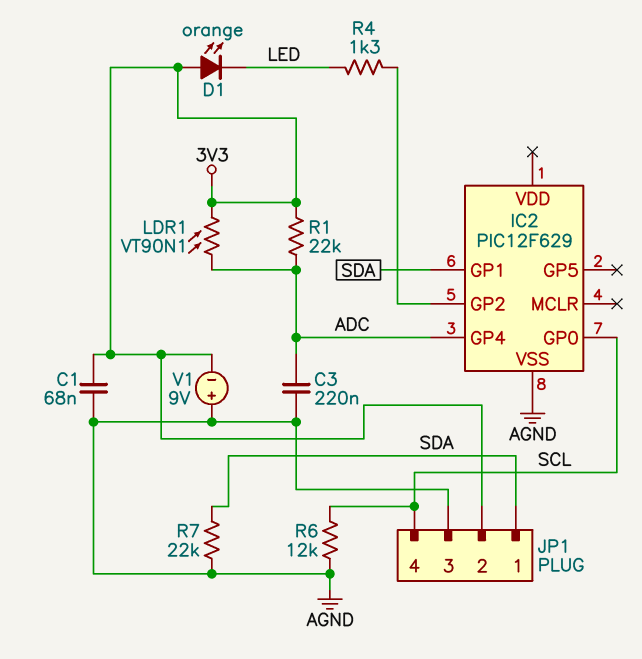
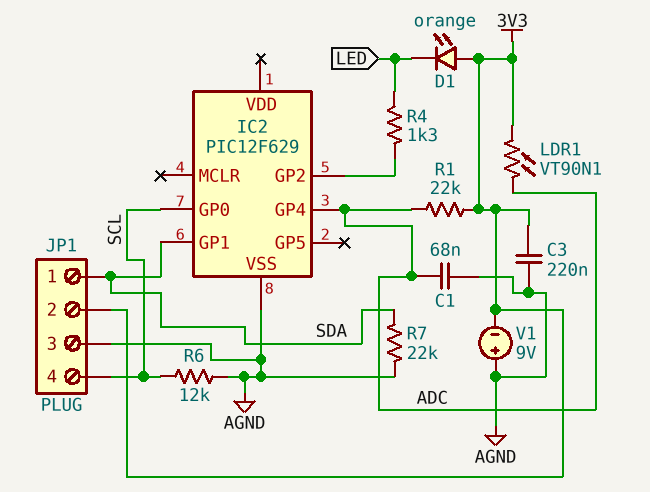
C1: 68nF (3V3, AGND) -> 68nF (ADC, AGND)
C3: 220nF (ADC, AGND) -> 220nF (3V3, AGND)

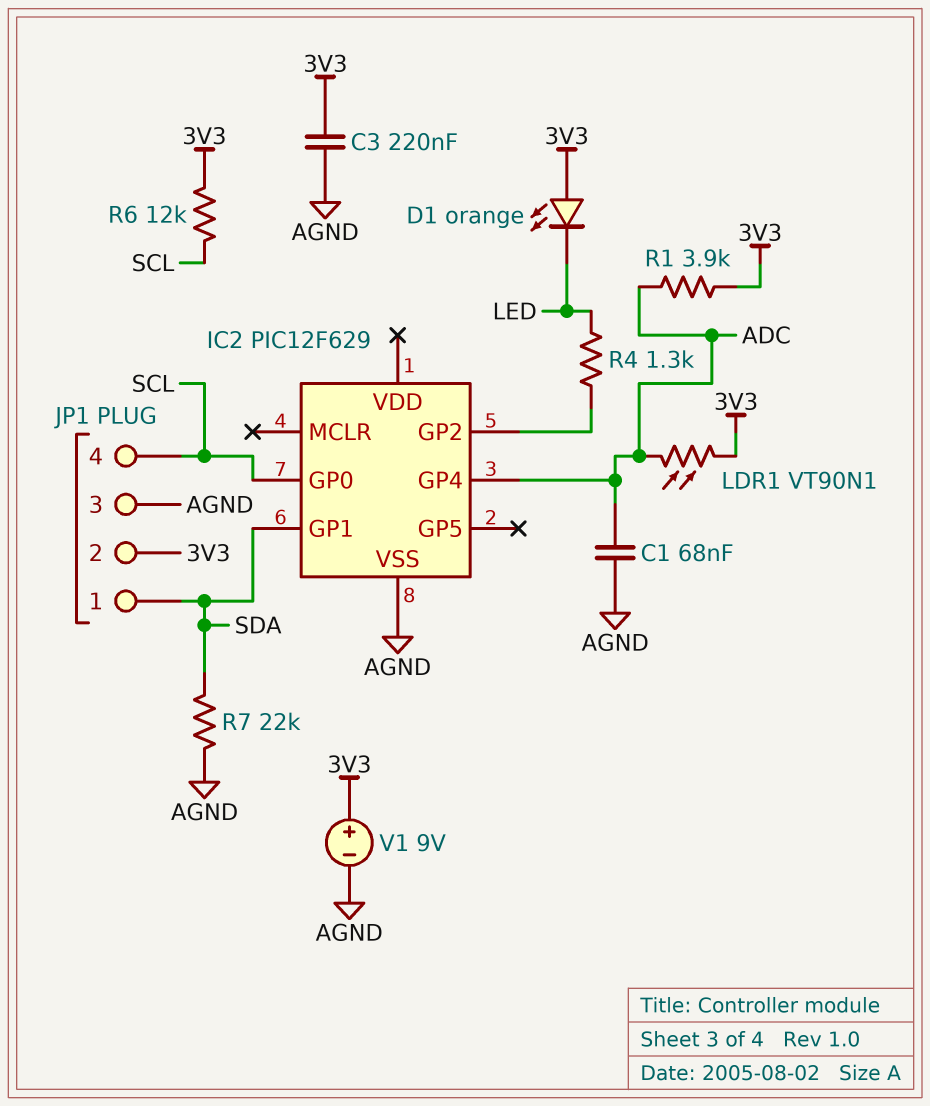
R1: 22k (3V3, ADC) -> 3.9k (3V3, ADC)
R6: 12k (AGND, SCL) -> 12k (3V3, SCL)
V1: 9V (plus AGND, minus 3V3) -> 9V (plus 3V3, minus AGND)

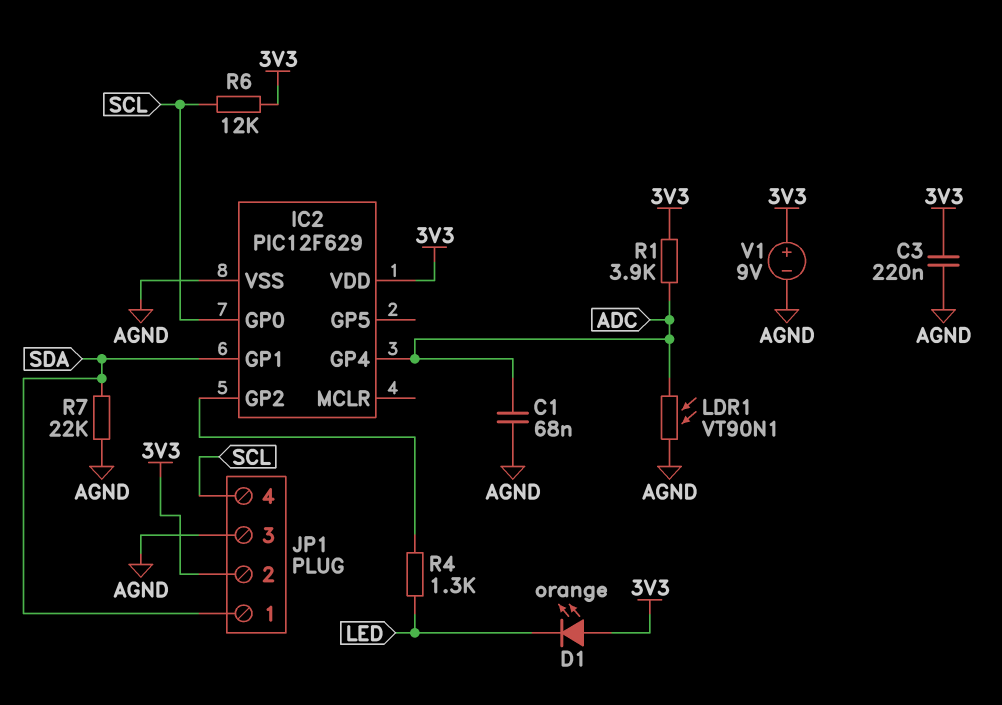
IC2 pin VDD: none -> 3V3
LDR1: VT90N1 (3V3, ADC) -> VT90N1 (ADC, AGND)

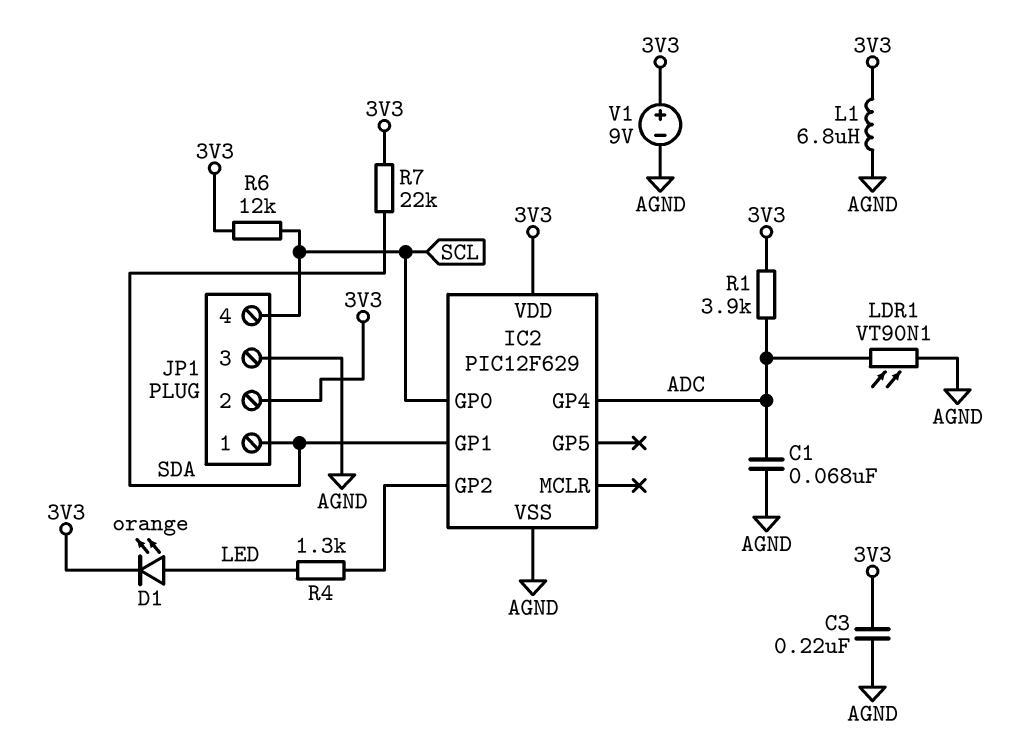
D1: LED orange (A 3V3, K LED) -> LED orange (A LED, K 3V3)
L1: none -> 6.8uH (3V3, AGND)
R7: 22k (AGND, SDA) -> 22k (3V3, SDA)

